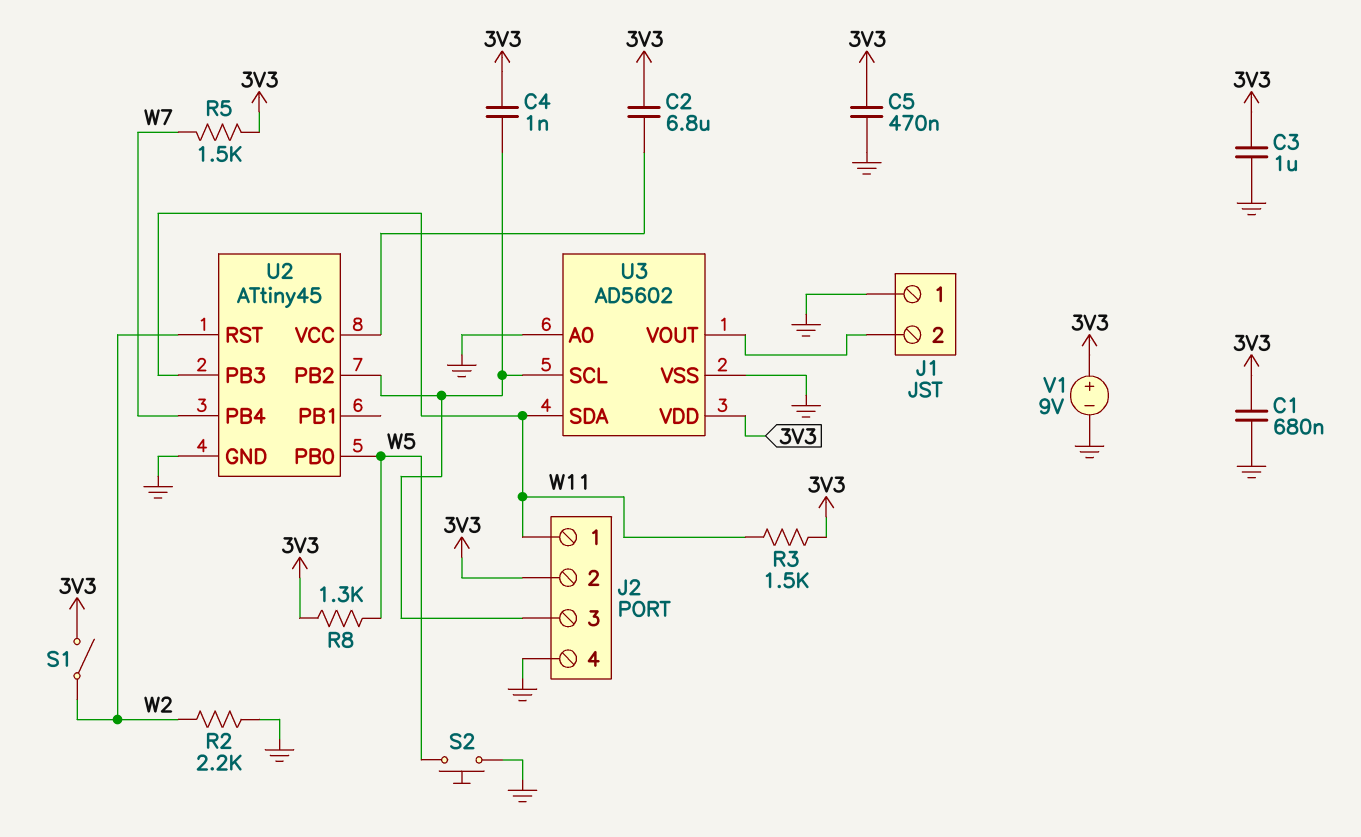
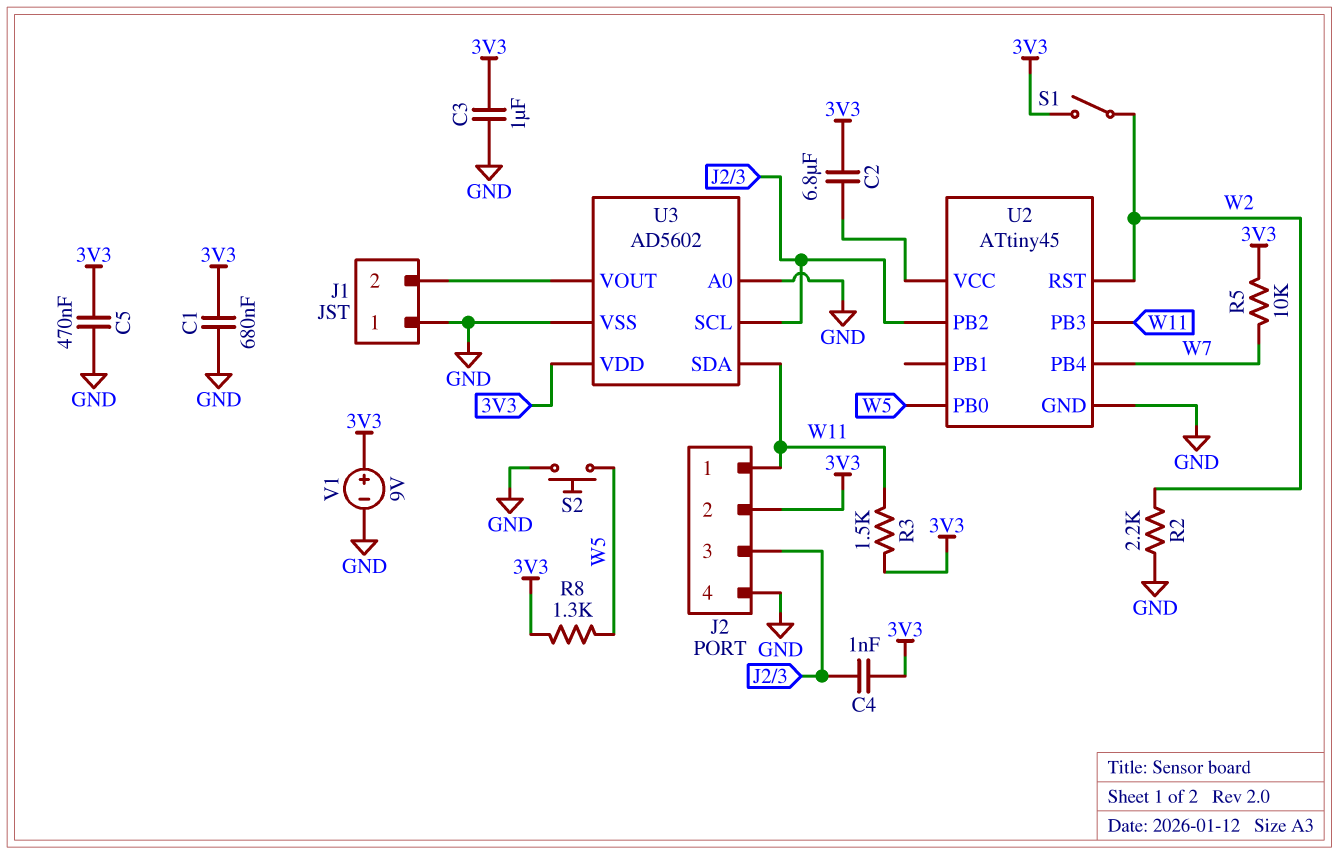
R5: 1.5k (3V3, W7) -> 10k (3V3, W7)

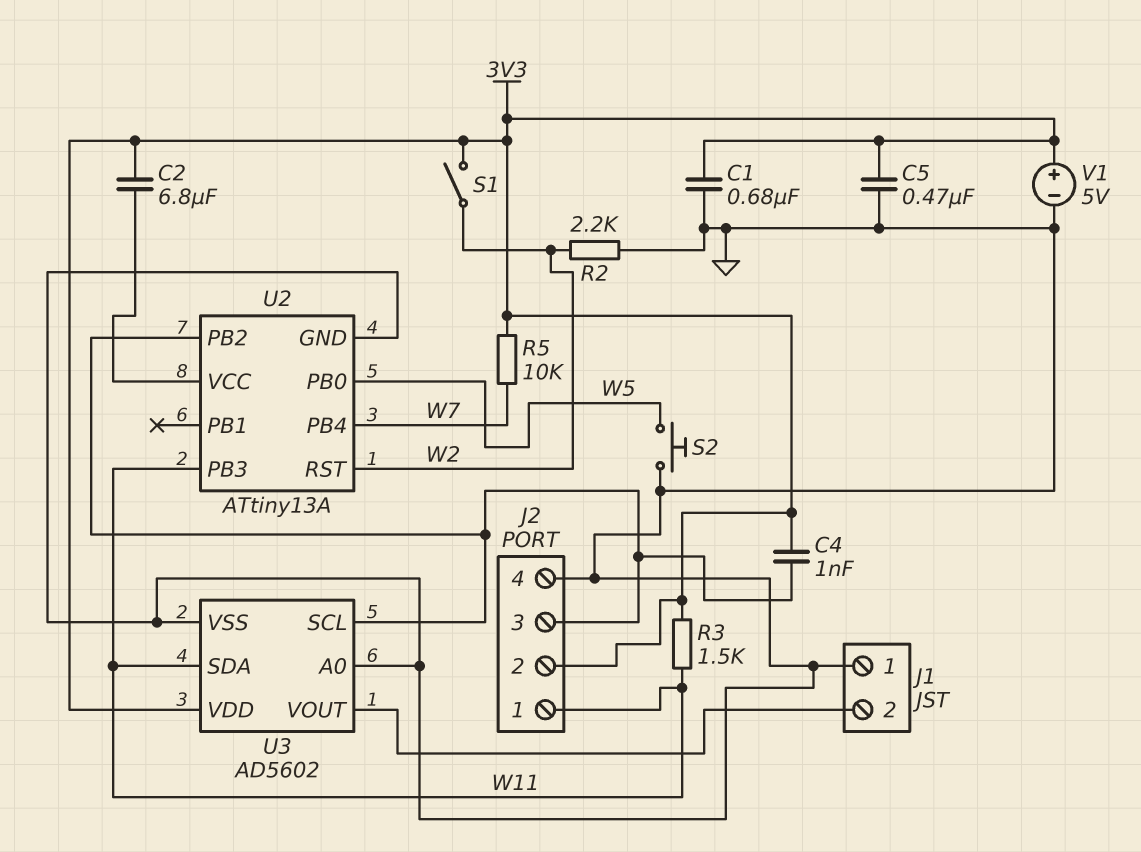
C3: 1uF (3V3, GND) -> none
R8: 1.3k (3V3, W5) -> none
U2: ATtiny45 -> ATtiny13A
V1: 9V (plus 3V3, minus GND) -> 5V (plus 3V3, minus GND)

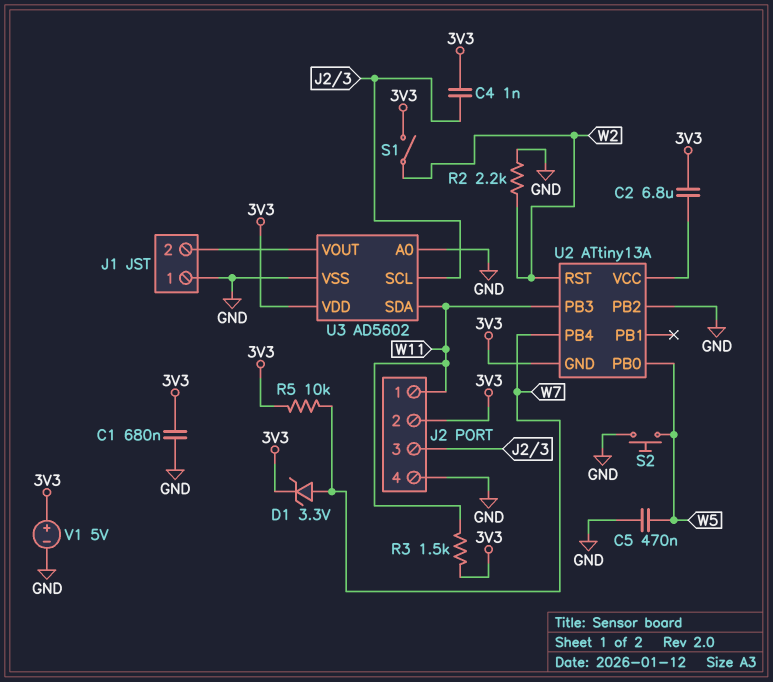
C5: 470nF (3V3, GND) -> 470nF (GND, W5)
D1: none -> zener 3.3V (A W7, K 3V3)
U2 pin GND: GND -> 3V3
U2 pin PB2: J2/3 -> GND

